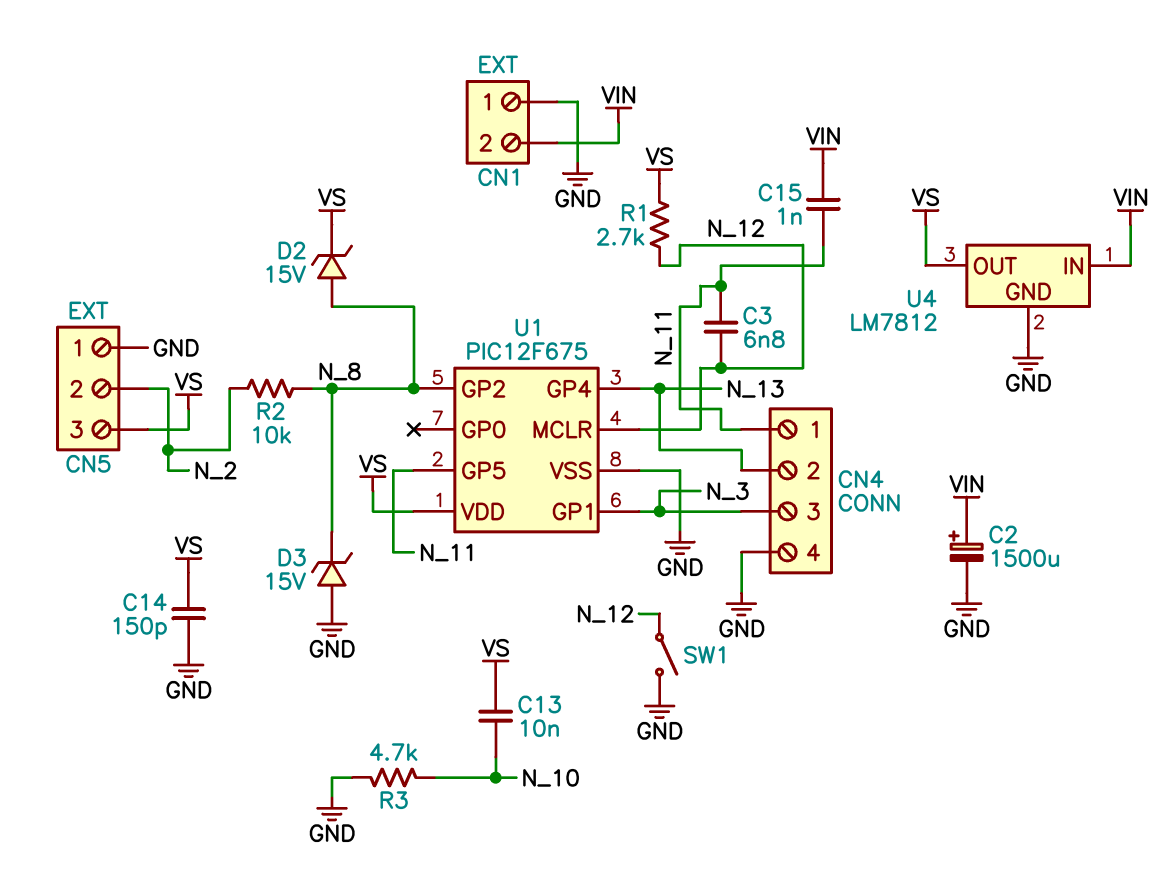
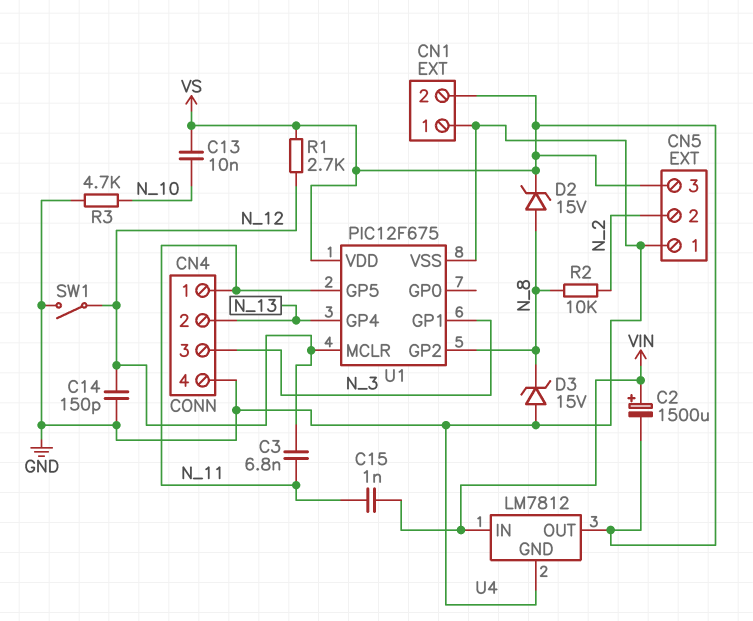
C2: 1500uF (plus VIN, minus GND) -> 1500uF (plus VIN, minus VS)
C14: 150pF (GND, VS) -> 150pF (GND, N_12)
CN1 pin 2: VIN -> VS

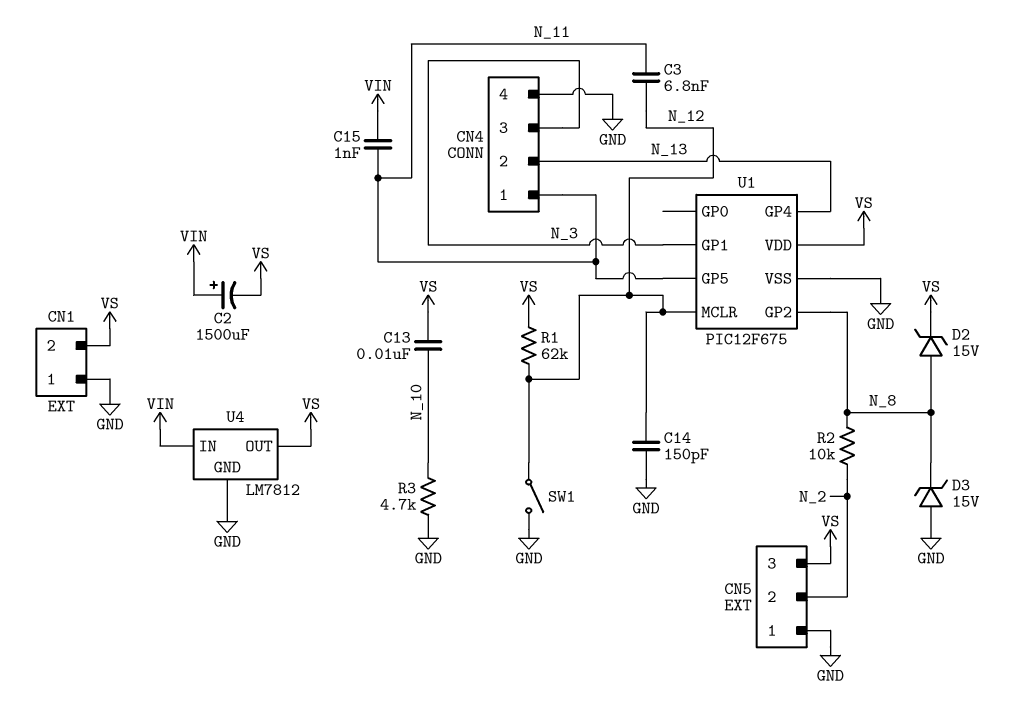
R1: 2.7k (N_12, VS) -> 62k (N_12, VS)

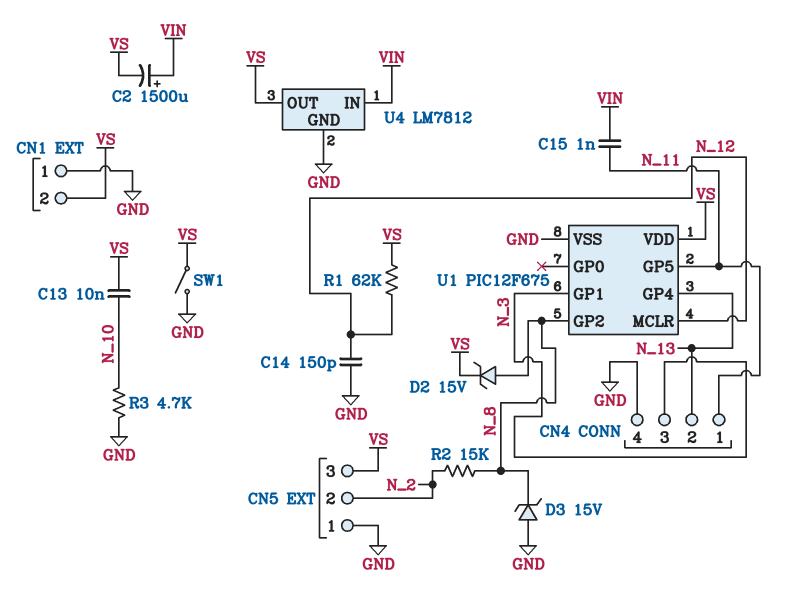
C3: 6.8nF (N_11, N_12) -> none
R2: 10k (N_2, N_8) -> 15k (N_2, N_8)
SW1: switch (GND, N_12) -> switch (GND, VS)

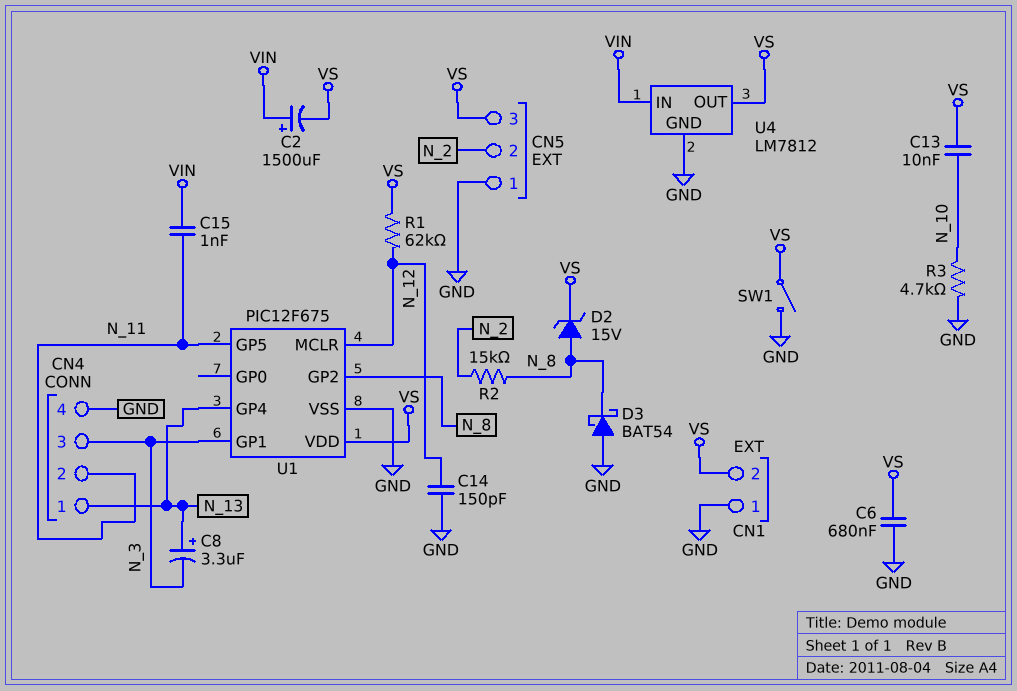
C6: none -> 680nF (GND, VS)
C8: none -> 3.3uF (plus N_13, minus N_3)
CN4 pin 1: N_11 -> N_13
CN4 pin 2: N_13 -> N_11
D3: zener 15V (A GND, K N_8) -> schottky BAT54 (A GND, K N_8)

